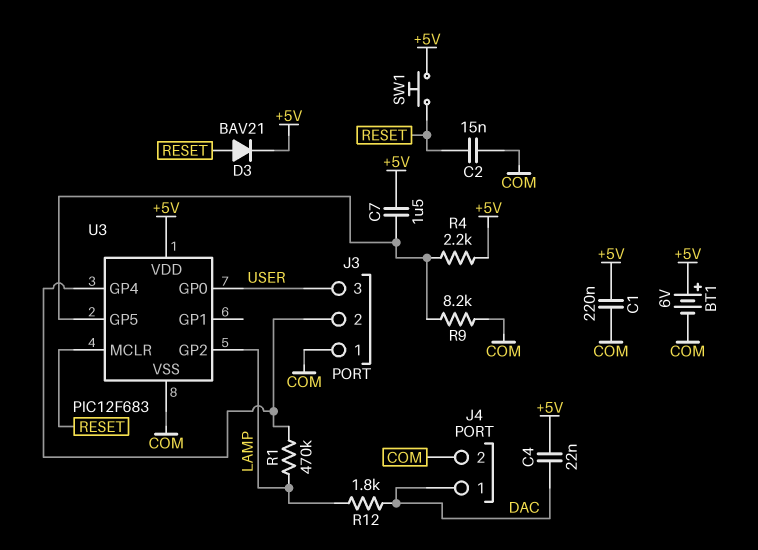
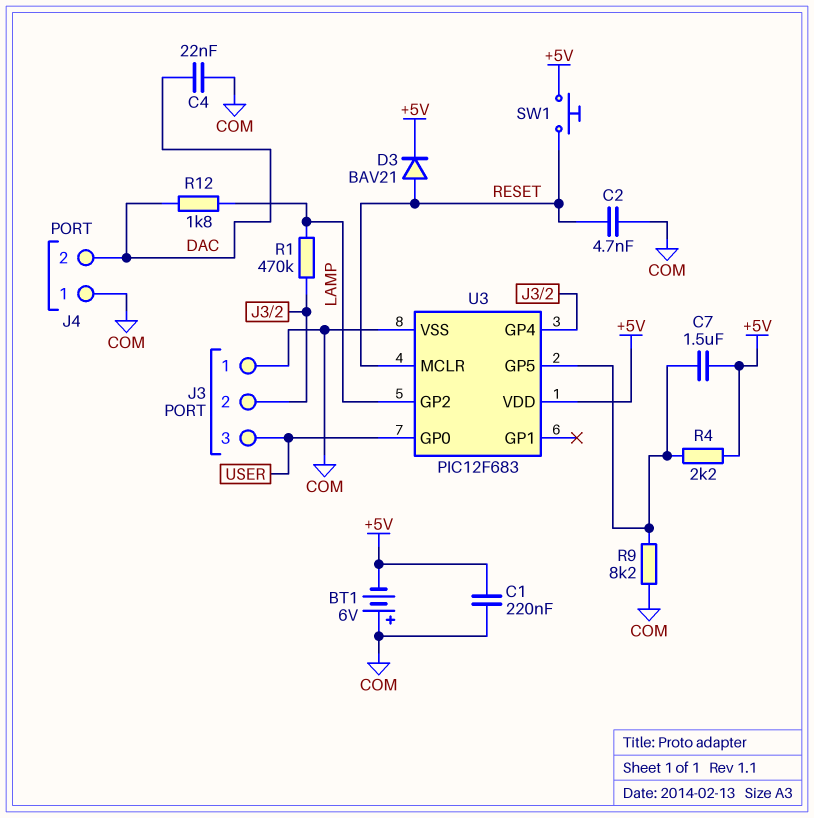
BT1: 6V (plus +5V, minus COM) -> 6V (plus COM, minus +5V)
C2: 15nF (COM, RESET) -> 4.7nF (COM, RESET)
C4: 22nF (+5V, DAC) -> 22nF (COM, DAC)
J4 pin 1: DAC -> COM
J4 pin 2: COM -> DAC

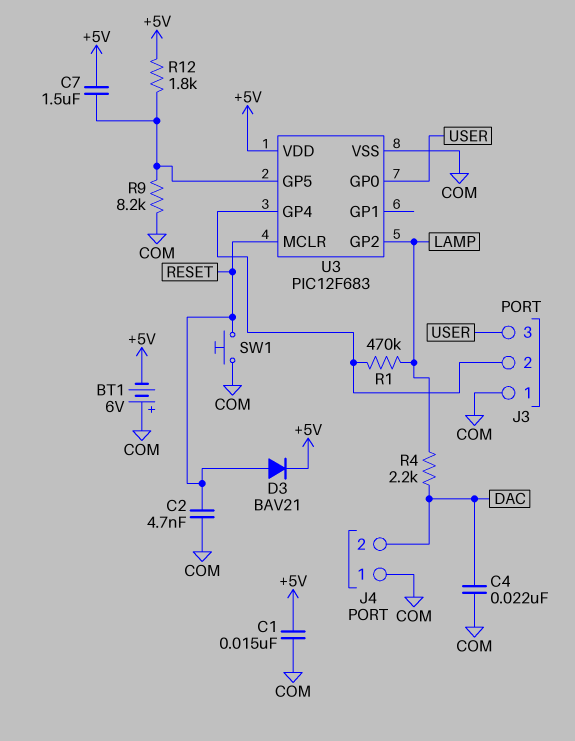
C1: 220nF (+5V, COM) -> 15nF (+5V, COM)
R4: 2.2k (+5V, U3/GP5) -> 2.2k (DAC, LAMP)
R12: 1.8k (DAC, LAMP) -> 1.8k (+5V, U3/GP5)
SW1: button (+5V, RESET) -> button (COM, RESET)

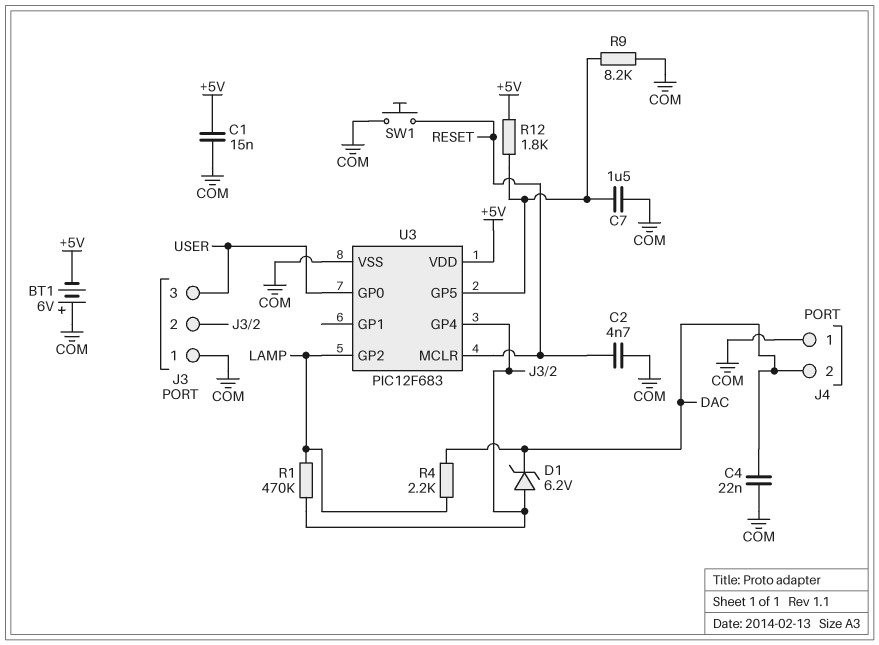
C7: 1.5uF (+5V, U3/GP5) -> 1.5uF (COM, U3/GP5)
D1: none -> zener 6.2V (A J3/2, K DAC)
D3: diode BAV21 (A RESET, K +5V) -> none

